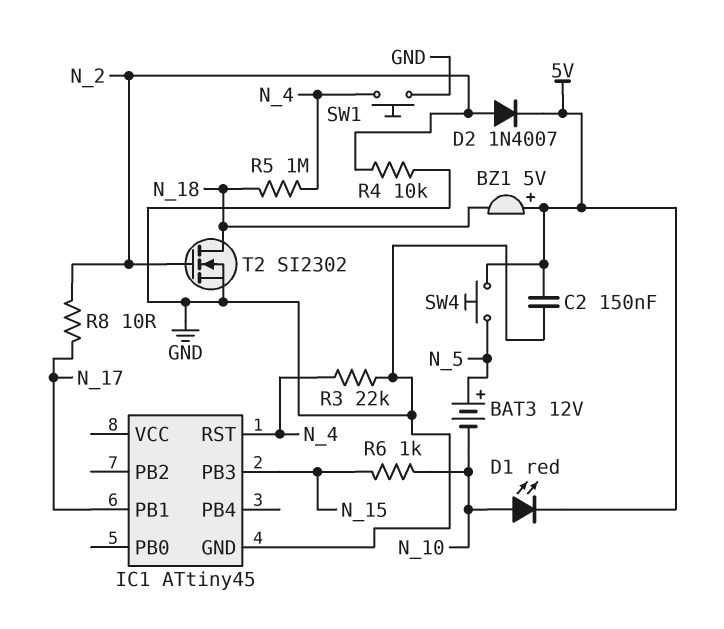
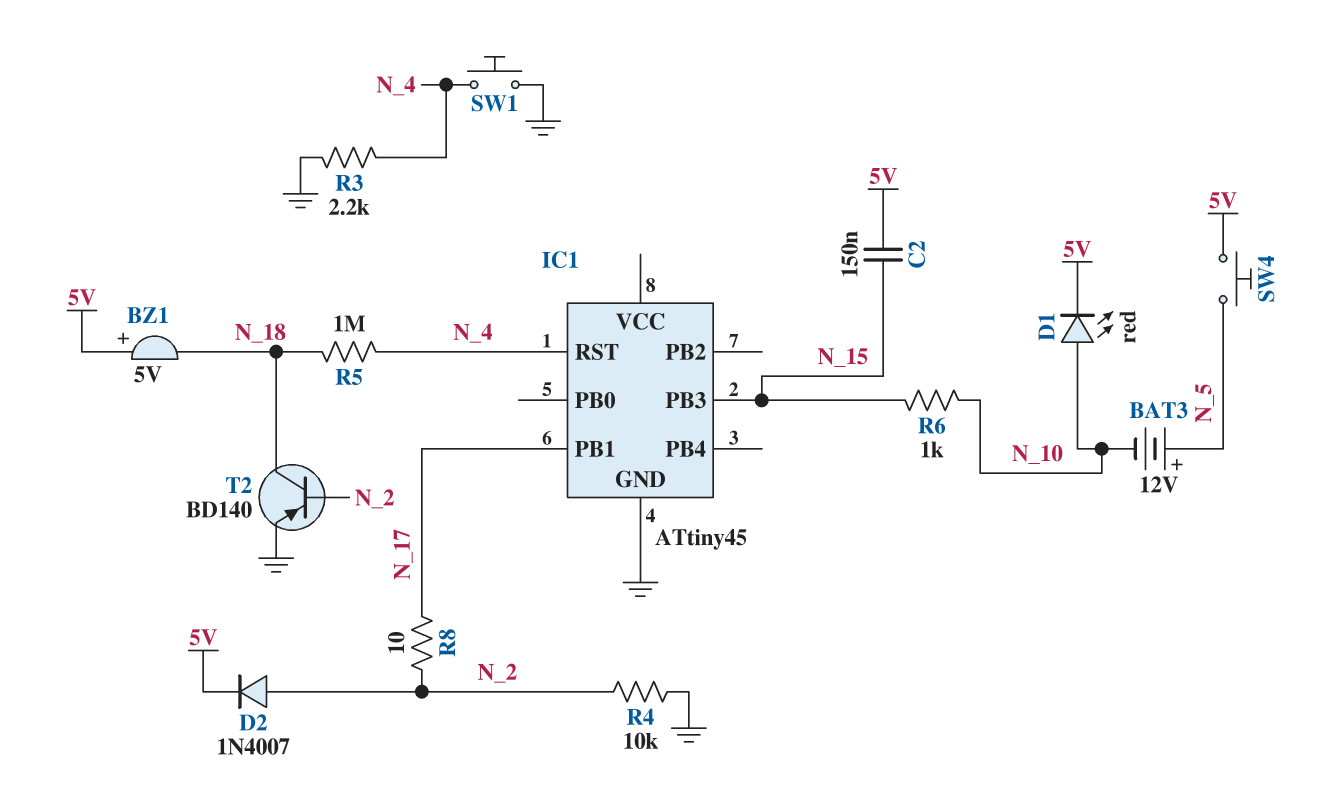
C2: 150nF (5V, GND) -> 150nF (5V, N_15)
R3: 22k (GND, N_4) -> 2.2k (GND, N_4)
T2: NMOS SI2302 (G N_2, D N_18, S GND) -> PNP BD140 (B N_2, C N_18, E GND)

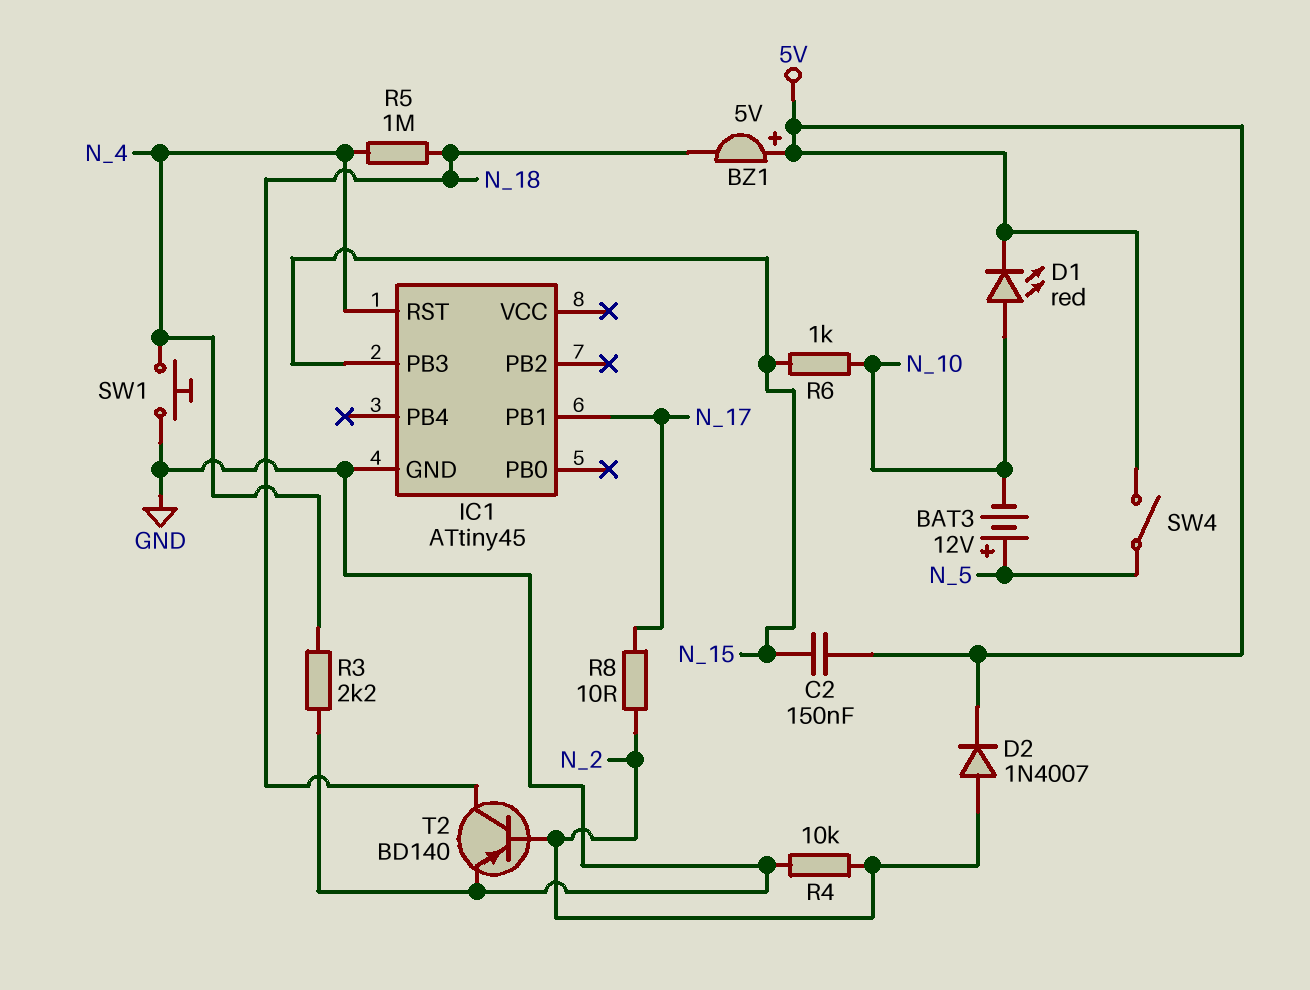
SW4: button (5V, N_5) -> switch (5V, N_5)

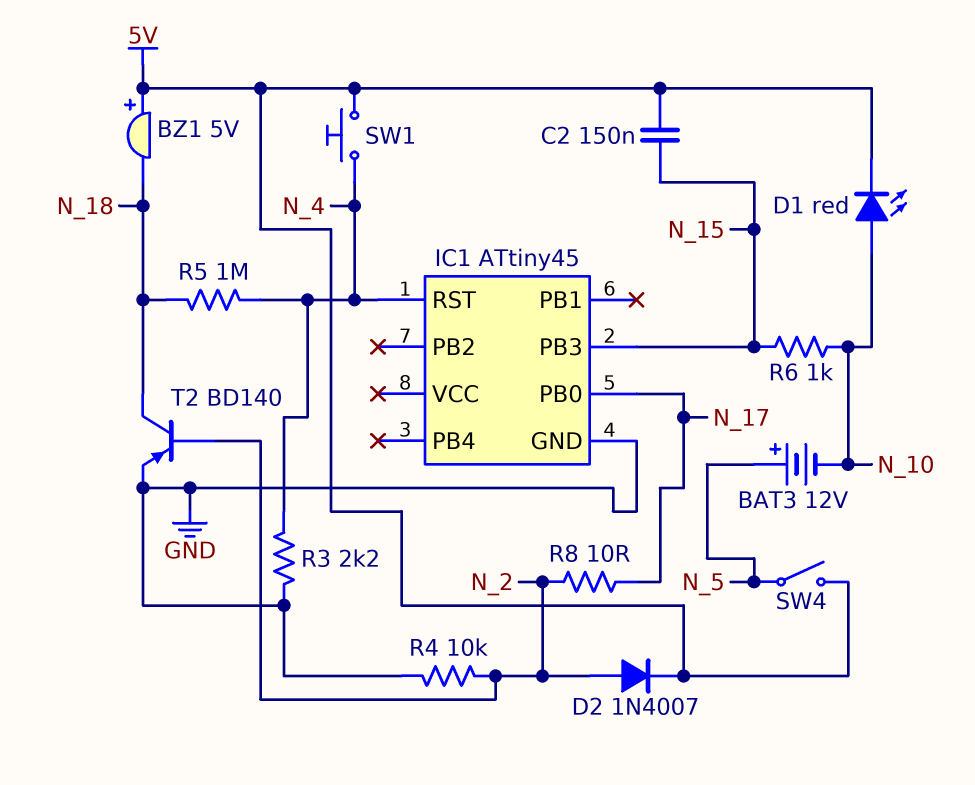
IC1 pin PB0: none -> N_17
IC1 pin PB1: N_17 -> none
SW1: button (GND, N_4) -> button (5V, N_4)

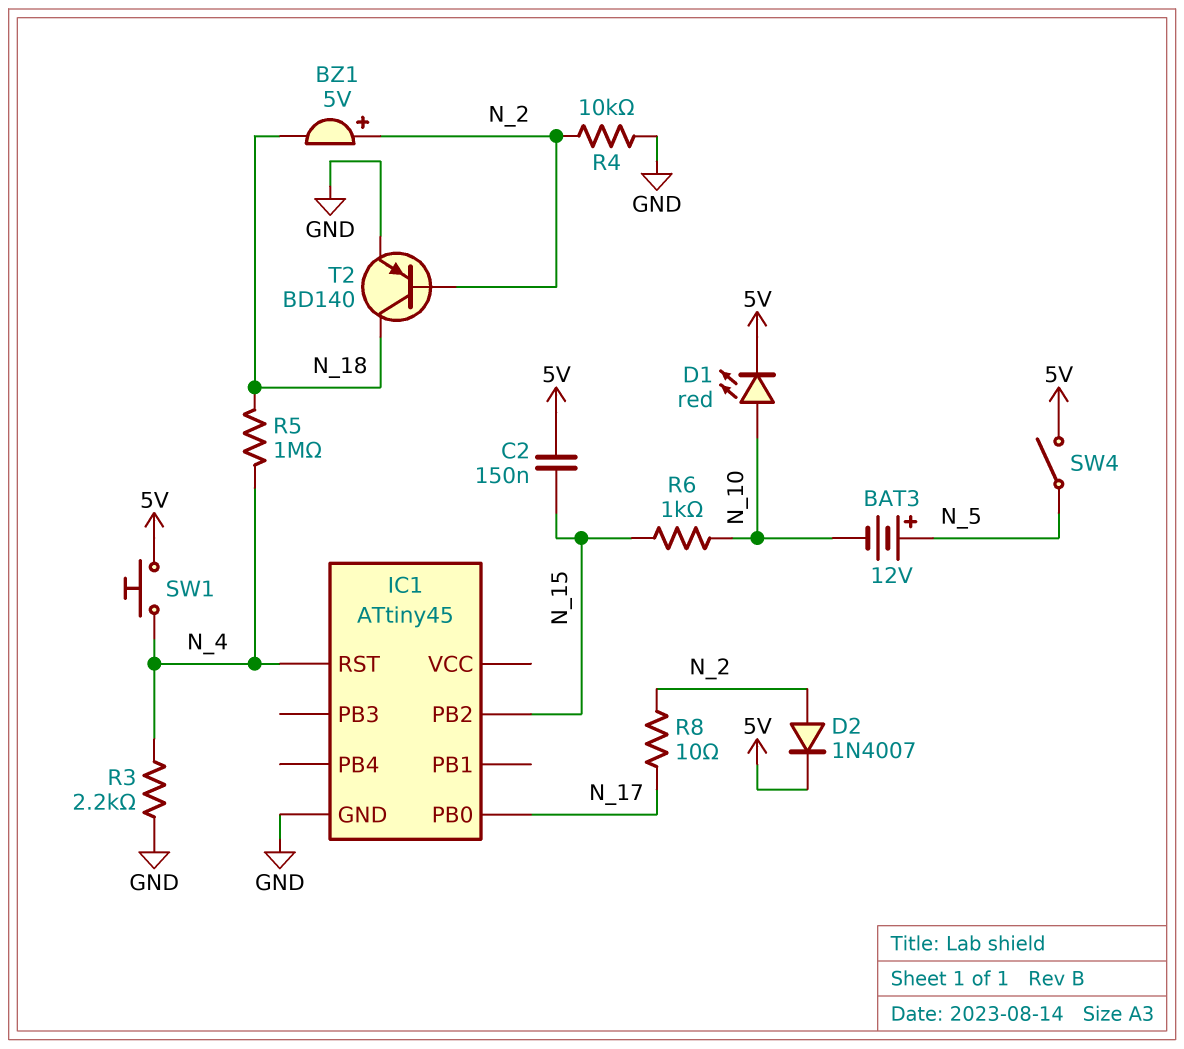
BZ1: buzzer 5V (plus 5V, minus N_18) -> buzzer 5V (plus N_2, minus N_18)
IC1 pin PB2: none -> N_15
IC1 pin PB3: N_15 -> none

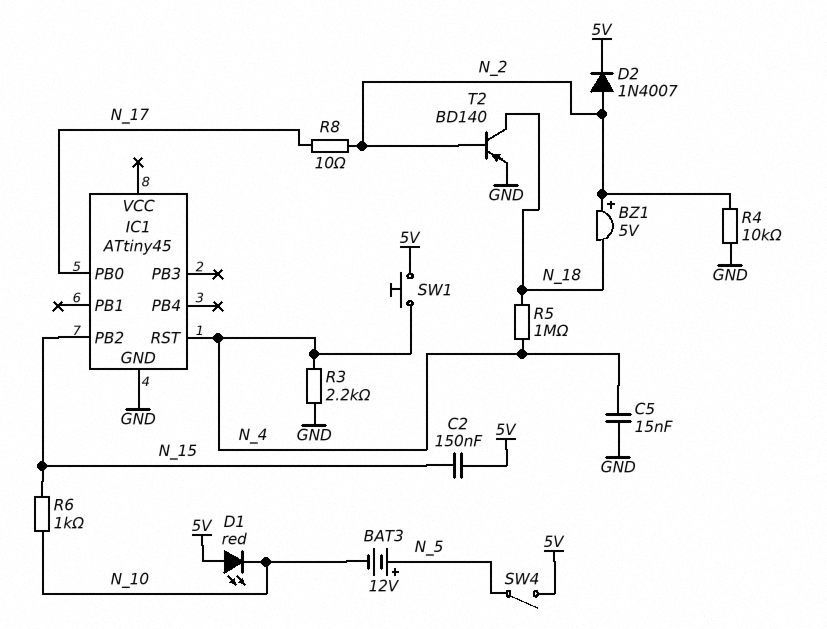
C5: none -> 15nF (GND, N_4)
D1: LED red (A N_10, K 5V) -> LED red (A 5V, K N_10)

